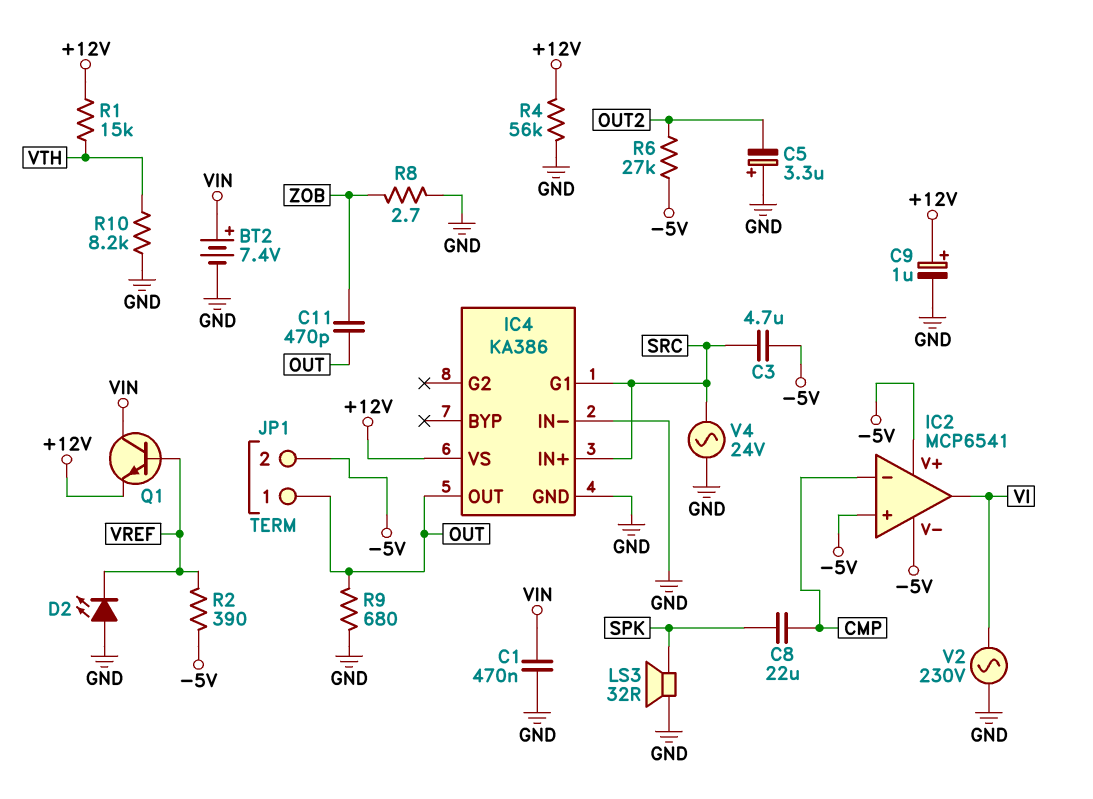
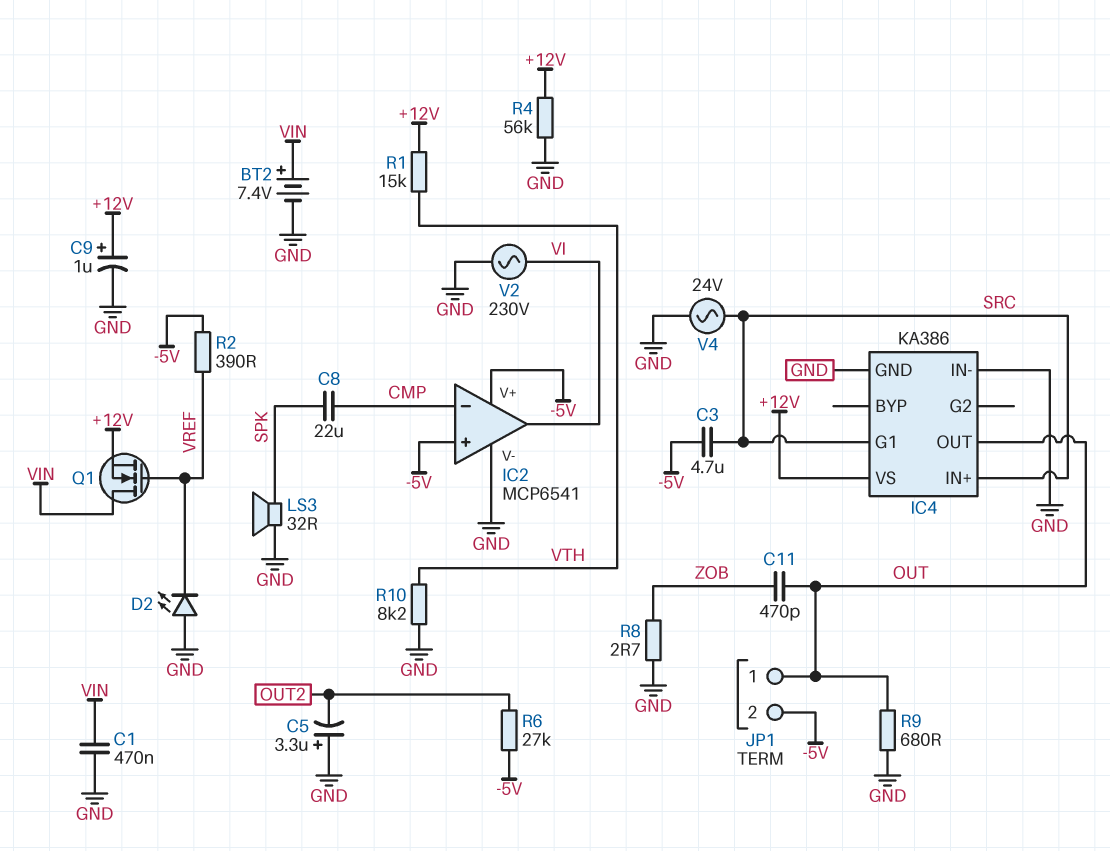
IC2 pin V-: -5V -> GND
Q1: NPN (B VREF, C VIN, E +12V) -> NMOS (G VREF, D VIN, S +12V)

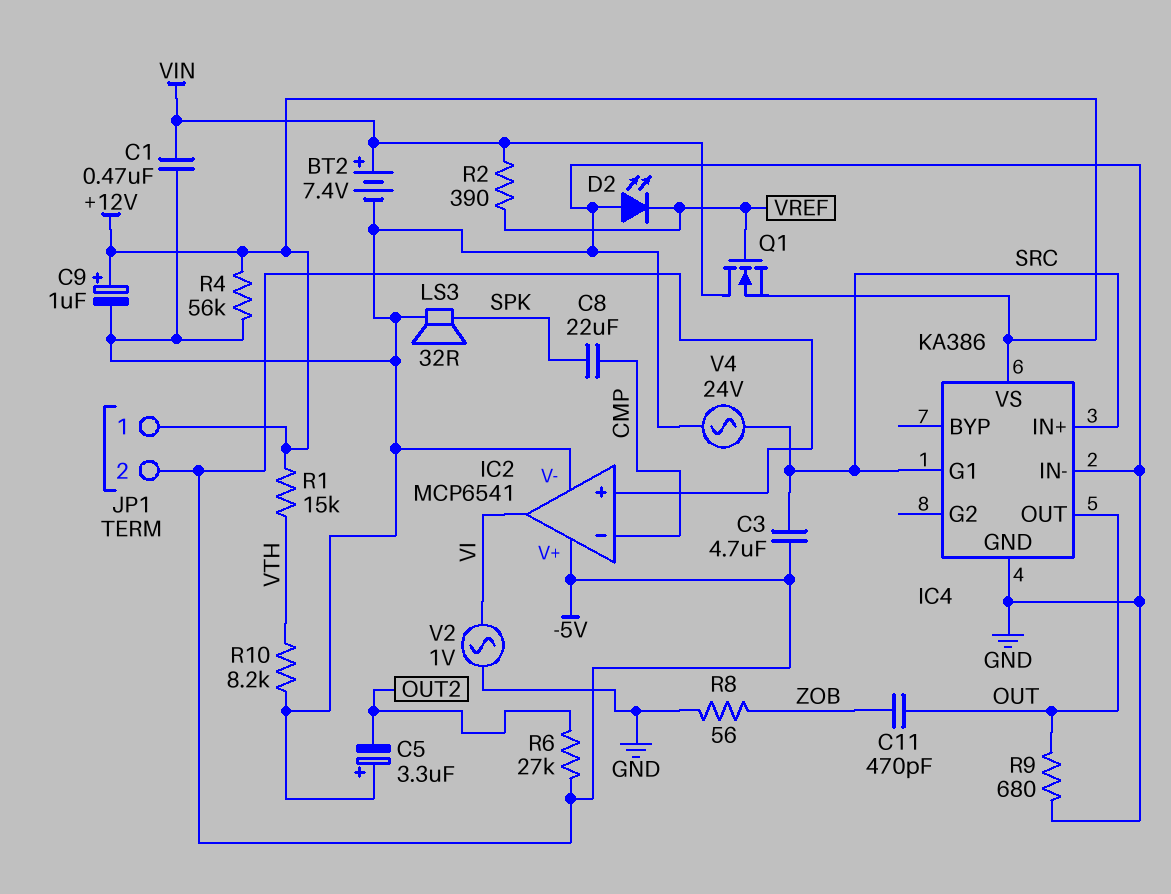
JP1 pin 1: OUT -> +12V
R2: 390 (-5V, VREF) -> 390 (VIN, VREF)
R8: 2.7 (GND, ZOB) -> 56 (GND, ZOB)
V2: AC 230V (GND, VI) -> AC 1V (GND, VI)

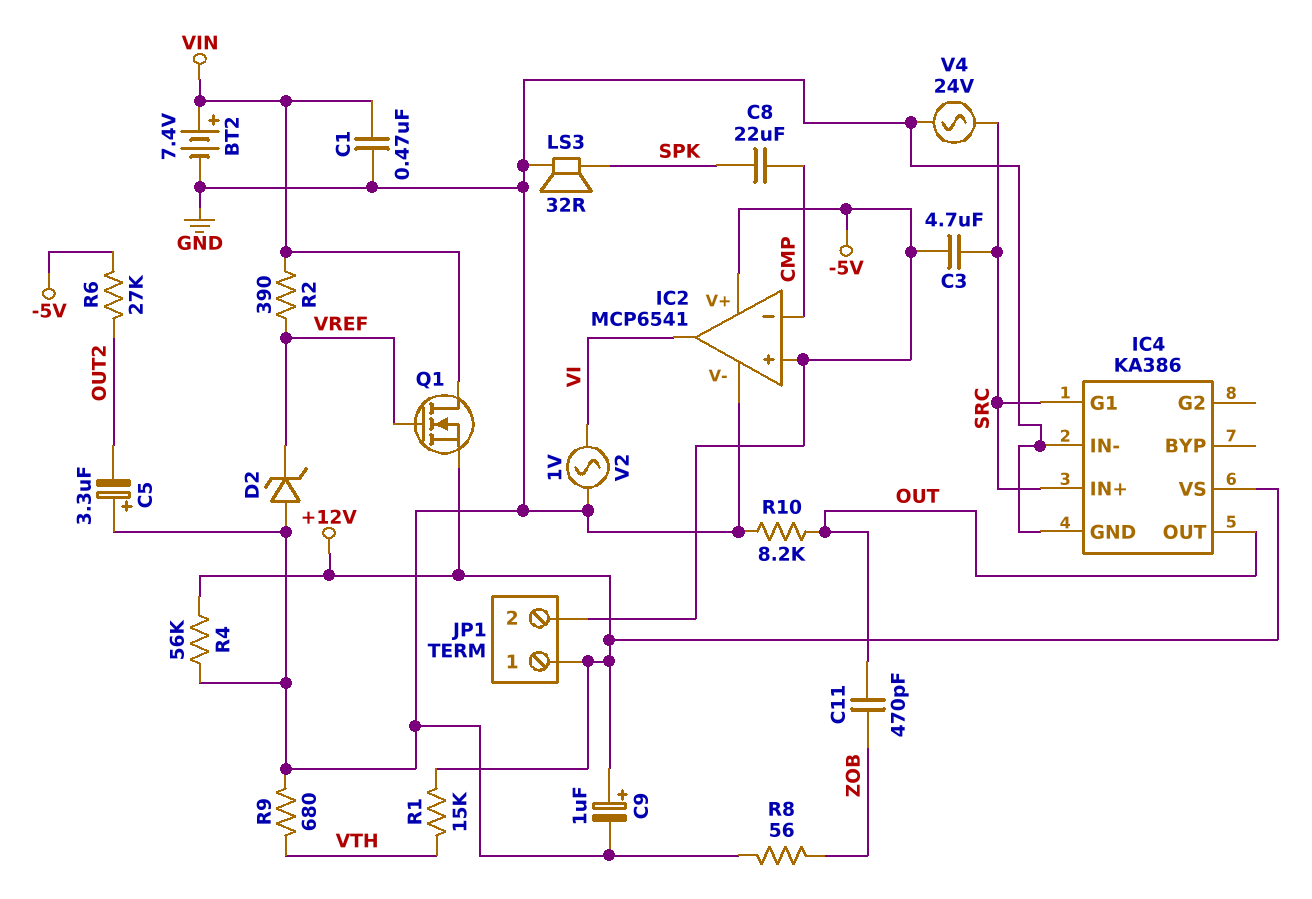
D2: LED (A GND, K VREF) -> zener (A GND, K VREF)
R9: 680 (GND, OUT) -> 680 (GND, VTH)
R10: 8.2k (GND, VTH) -> 8.2k (GND, OUT)

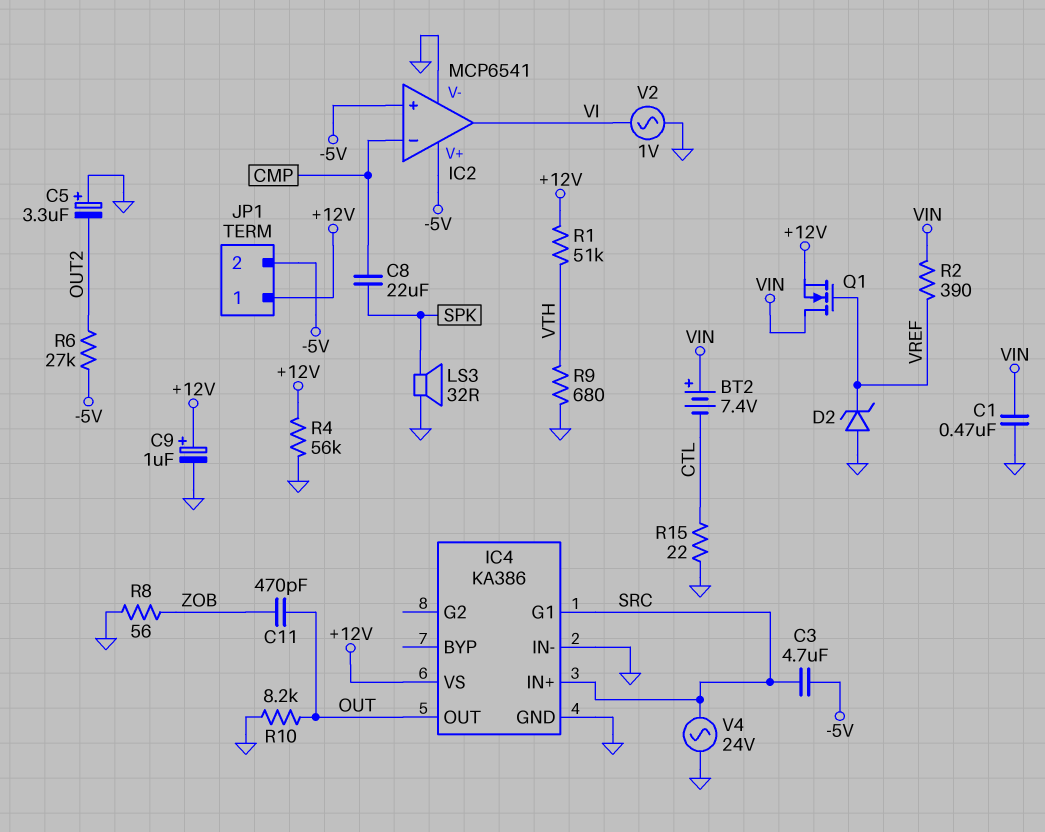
BT2: 7.4V (plus VIN, minus GND) -> 7.4V (plus VIN, minus CTL)
R1: 15k (+12V, VTH) -> 51k (+12V, VTH)
R15: none -> 22 (CTL, GND)

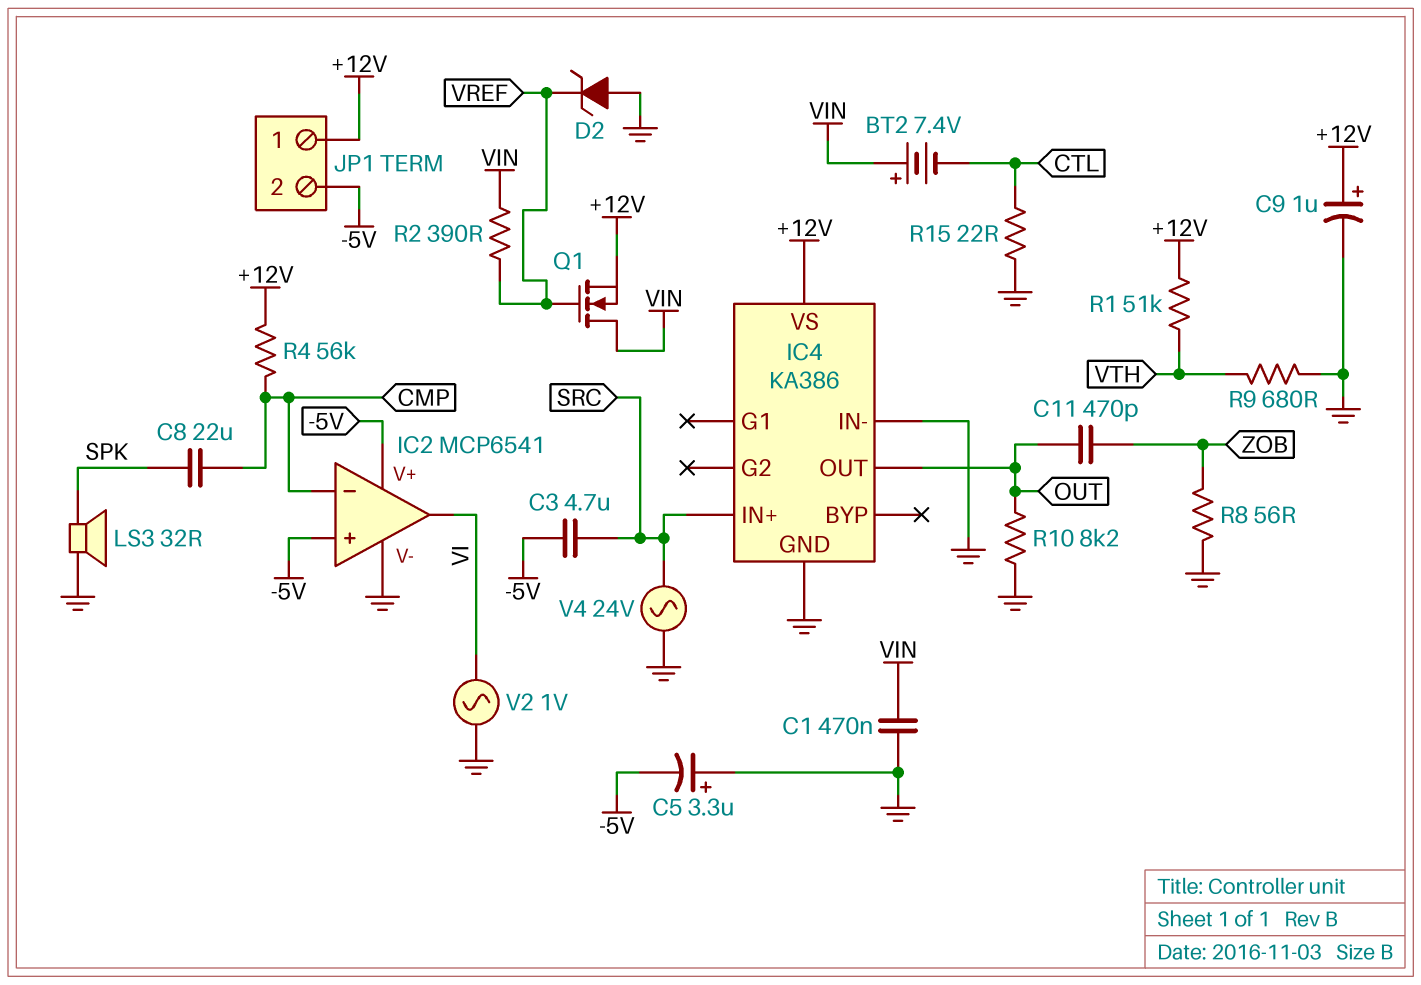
C5: 3.3uF (plus GND, minus OUT2) -> 3.3uF (plus GND, minus -5V)
IC4 pin G1: SRC -> none
R4: 56k (+12V, GND) -> 56k (+12V, CMP)
R6: 27k (-5V, OUT2) -> none

